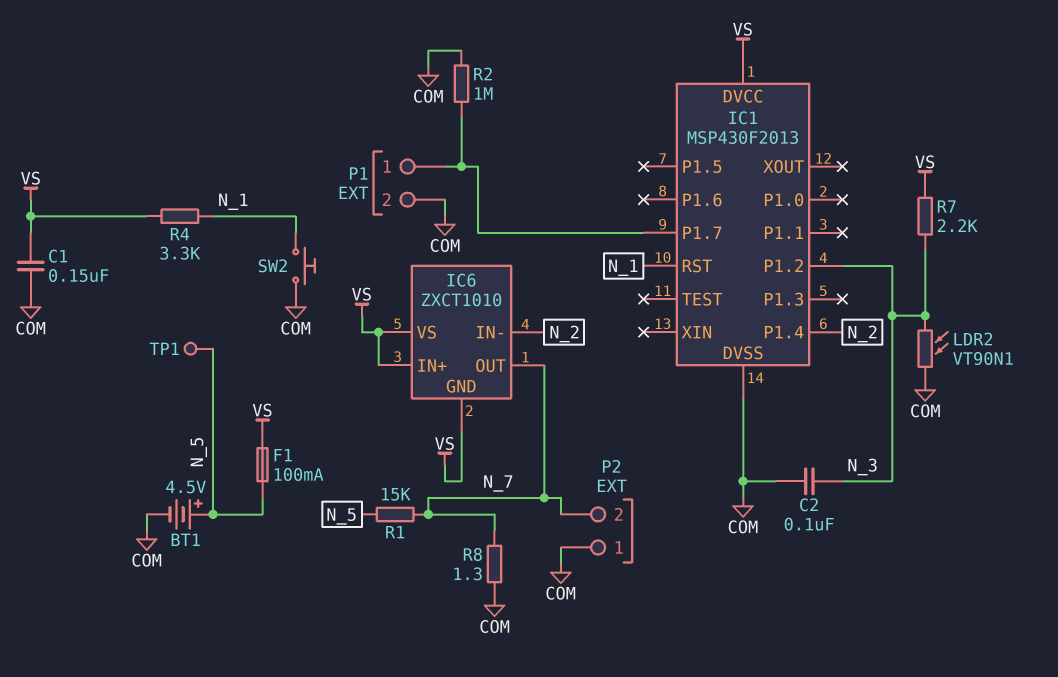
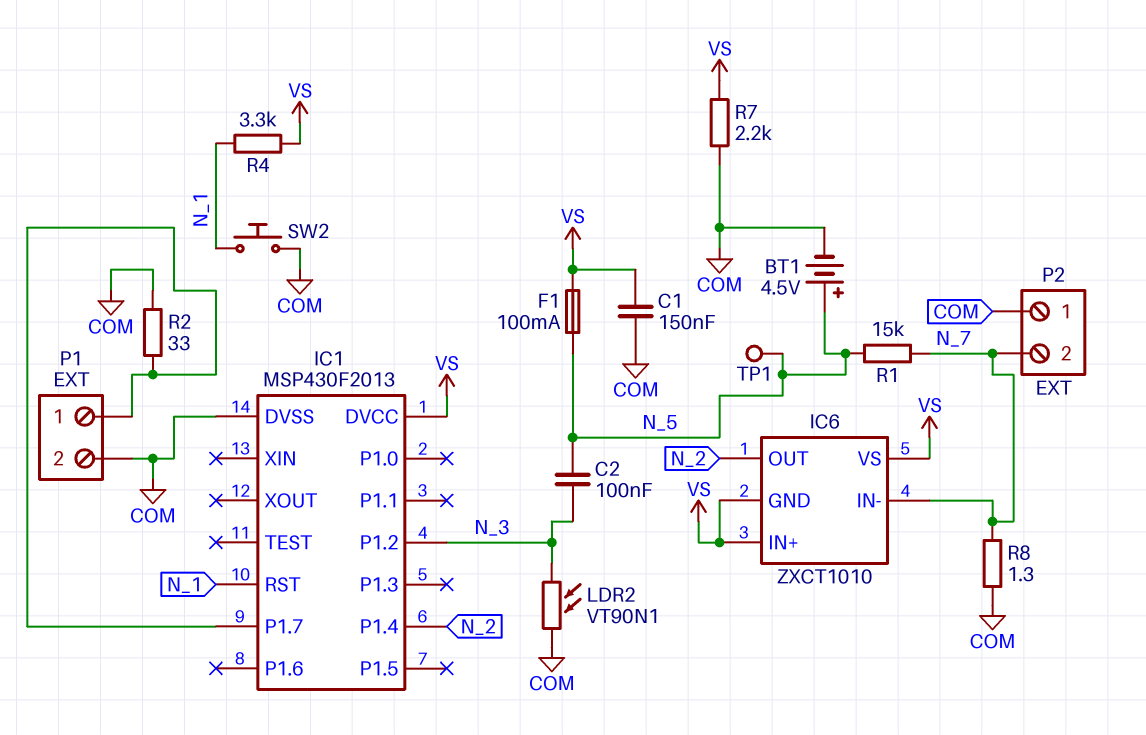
C2: 100nF (COM, N_3) -> 100nF (N_3, N_5)
IC6 pin IN-: N_2 -> N_7
IC6 pin OUT: N_7 -> N_2
R2: 1M (COM, IC1/P1.7) -> 33 (COM, IC1/P1.7)
R7: 2.2k (N_3, VS) -> 2.2k (COM, VS)

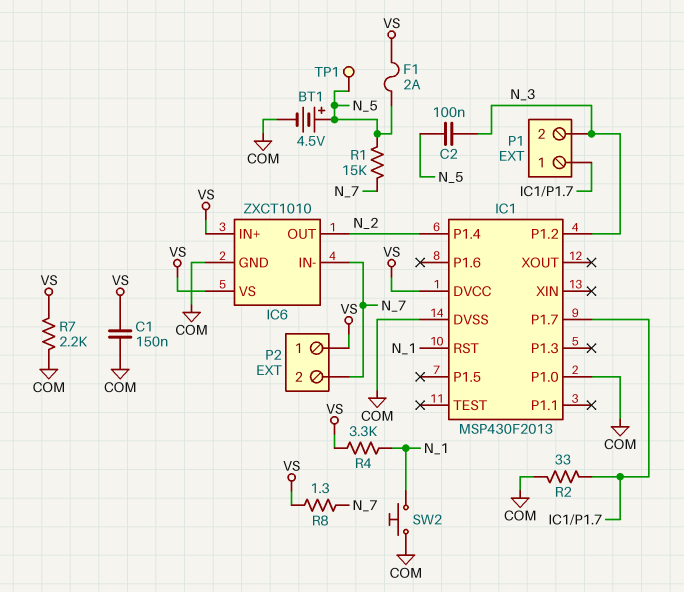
F1: 100mA (N_5, VS) -> 2A (N_5, VS)
IC1 pin P1.0: none -> COM
IC6 pin GND: VS -> COM
LDR2: VT90N1 (COM, N_3) -> none
P1 pin 2: COM -> N_3
P2 pin 1: COM -> VS
R8: 1.3 (COM, N_7) -> 1.3 (N_7, VS)

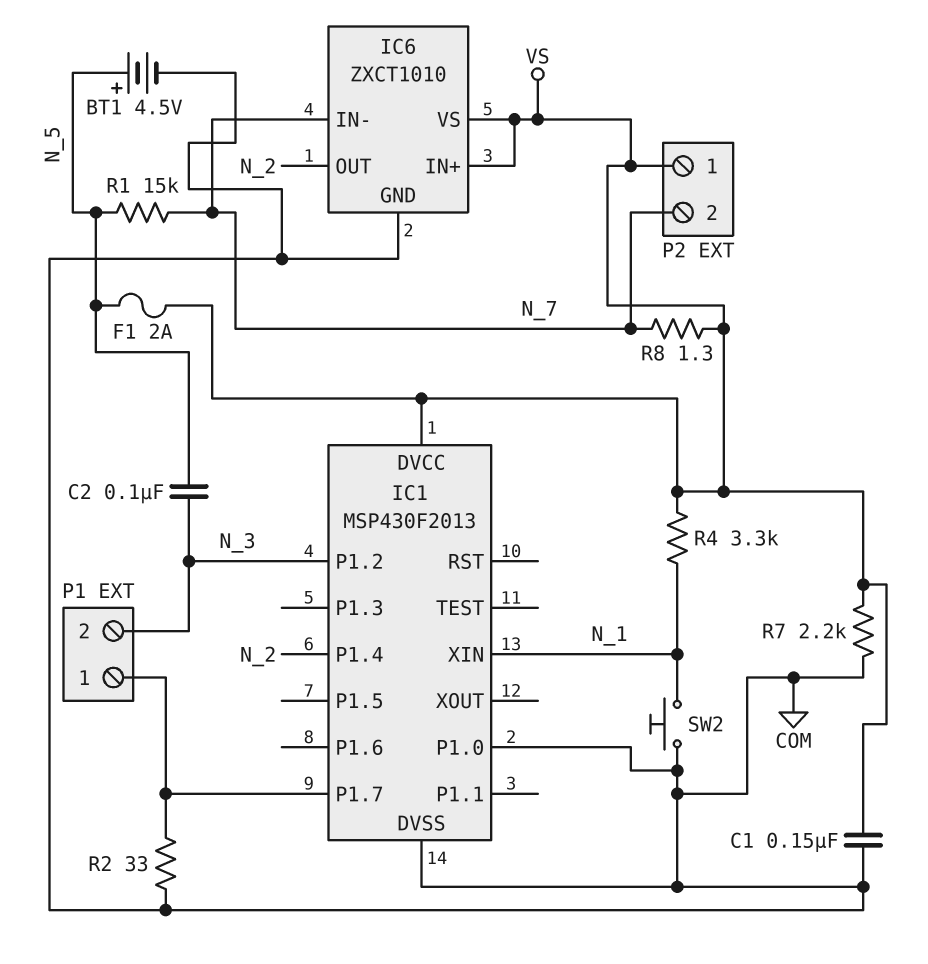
IC1 pin RST: N_1 -> none
IC1 pin XIN: none -> N_1
TP1: test point (N_5) -> none

